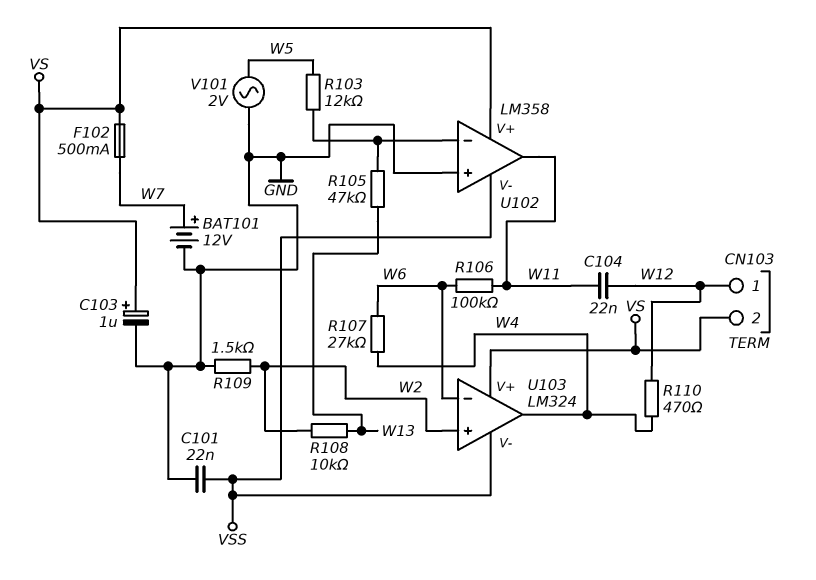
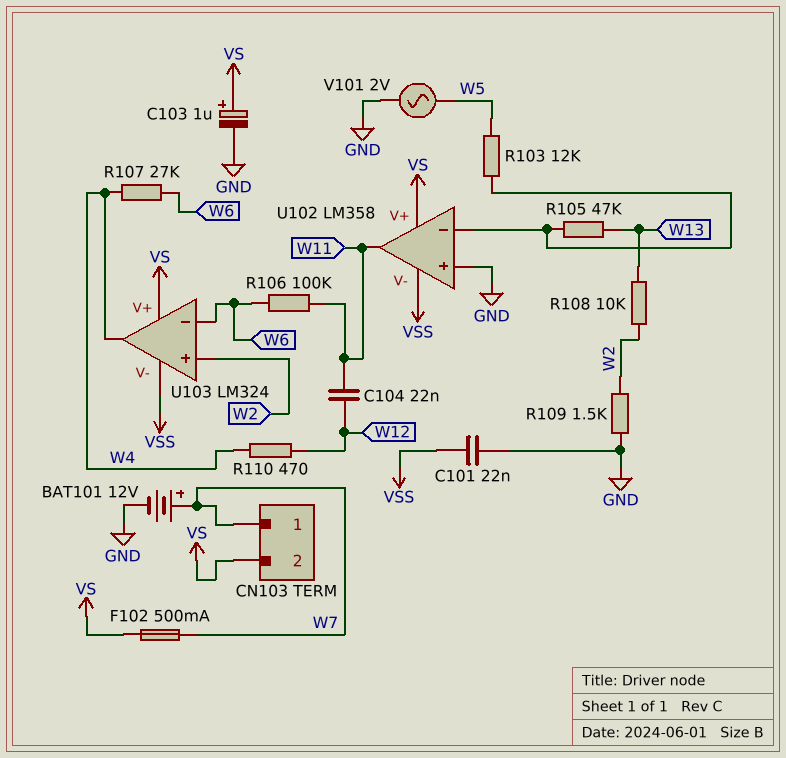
CN103 pin 1: W12 -> W7

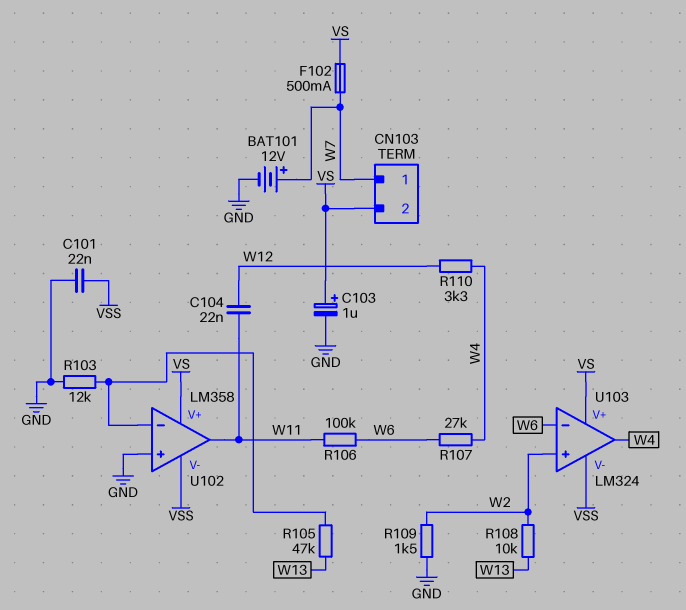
R103: 12k (U102/in-, W5) -> 12k (GND, U102/in-)
R110: 470 (W4, W12) -> 3.3k (W4, W12)
V101: AC 2V (GND, W5) -> none

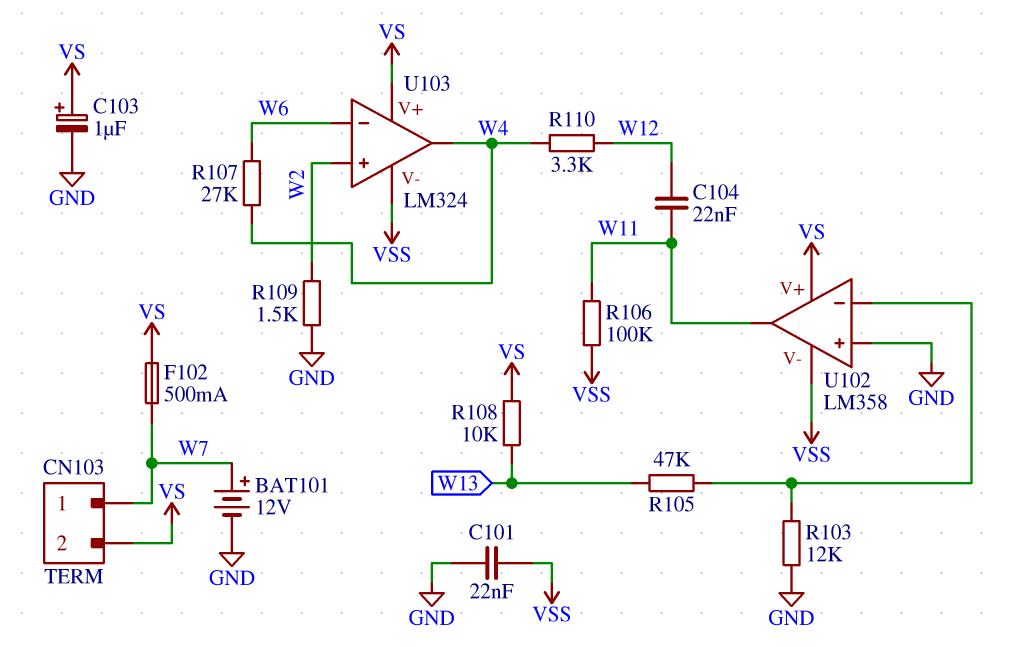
R106: 100k (W6, W11) -> 100k (VSS, W11)
R108: 10k (W2, W13) -> 10k (VS, W13)

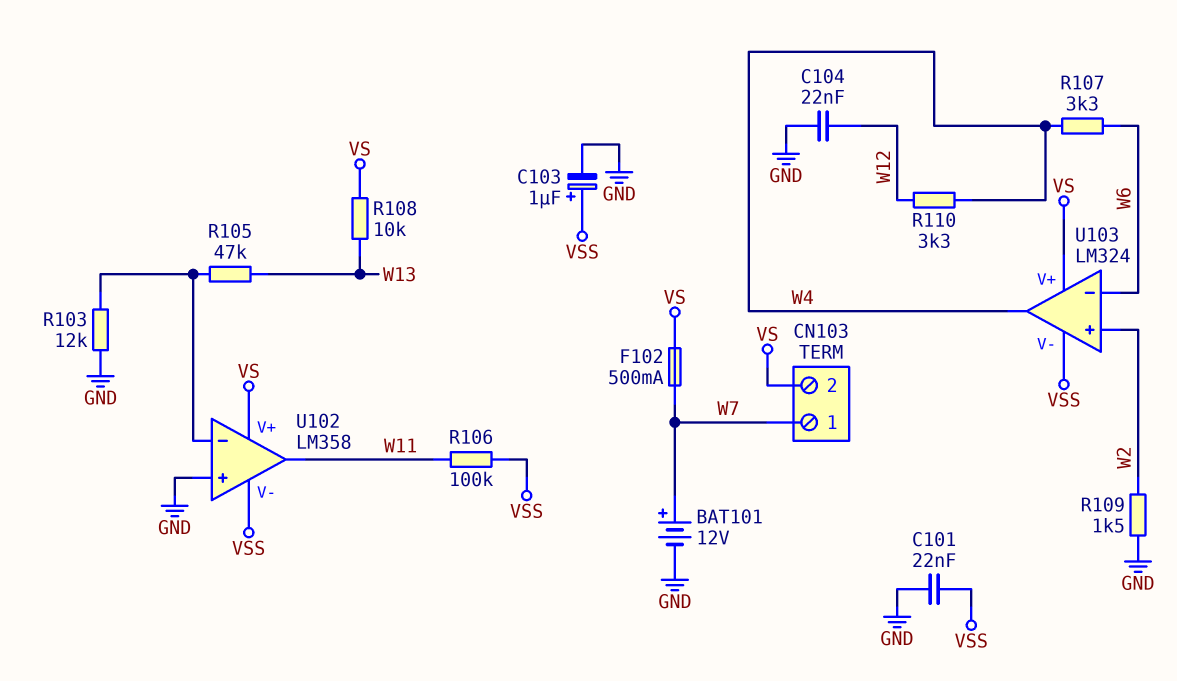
C103: 1uF (plus VS, minus GND) -> 1uF (plus VSS, minus GND)
C104: 22nF (W11, W12) -> 22nF (GND, W12)
R107: 27k (W4, W6) -> 3.3k (W4, W6)

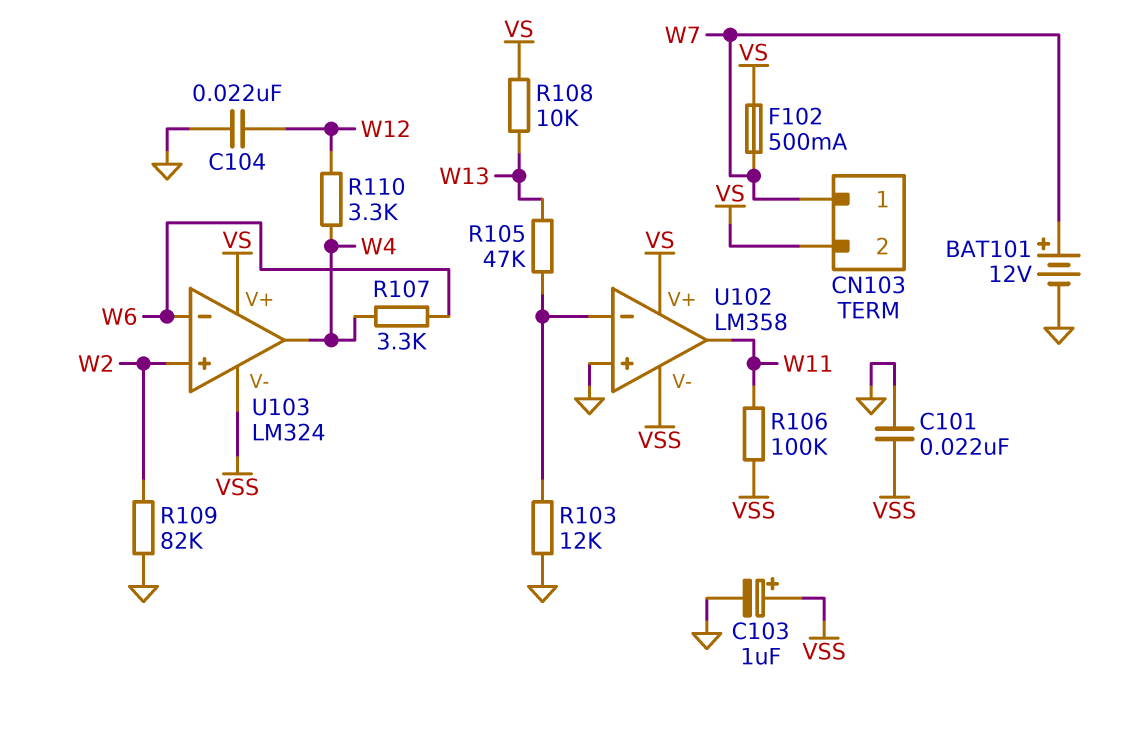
R109: 1.5k (GND, W2) -> 82k (GND, W2)

